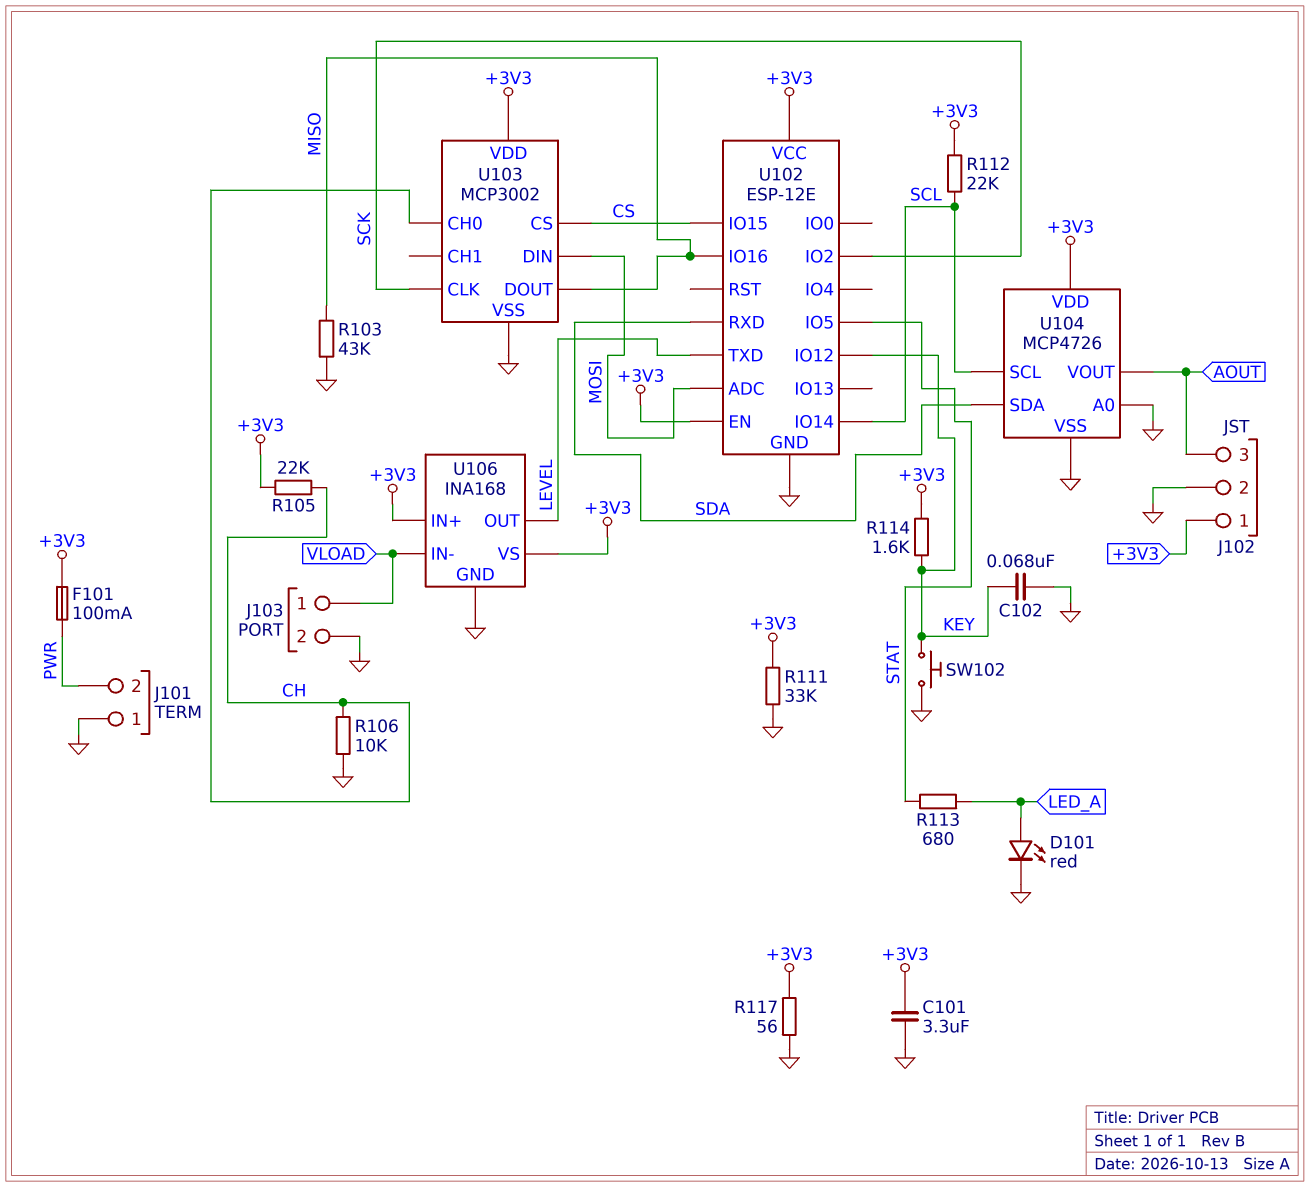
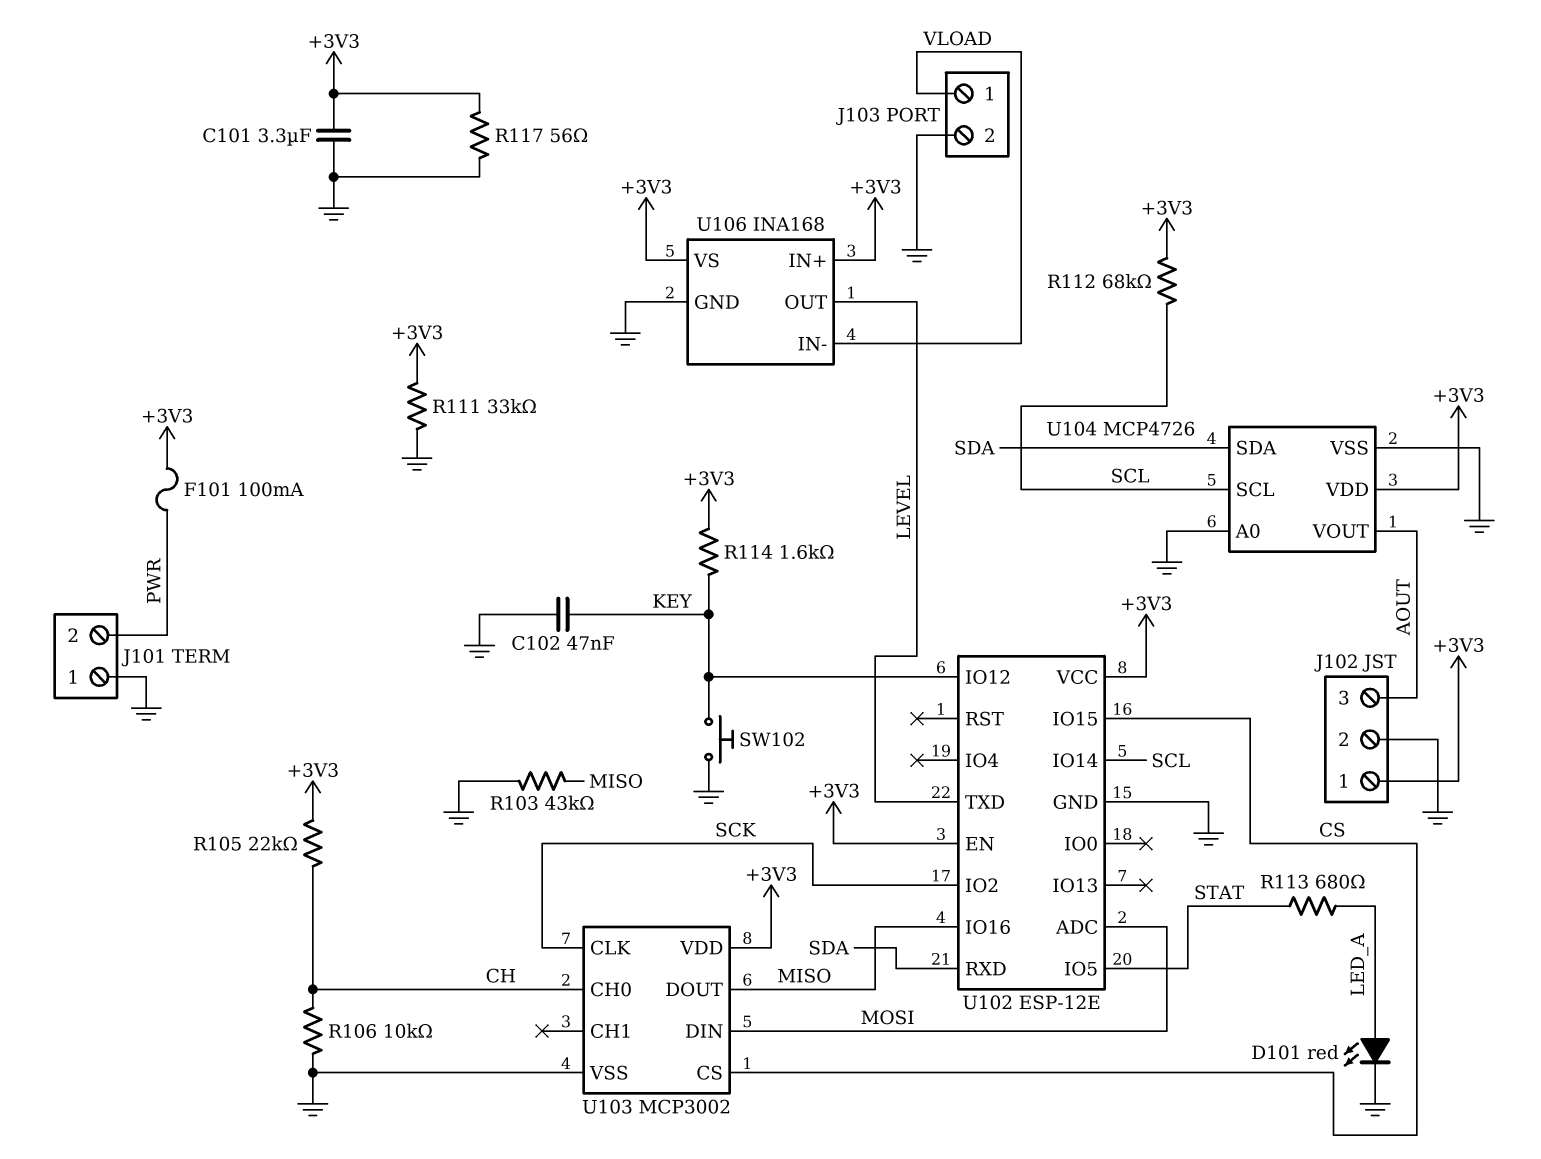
C102: 68nF (GND, KEY) -> 47nF (GND, KEY)
R112: 22k (+3V3, SCL) -> 68k (+3V3, SCL)

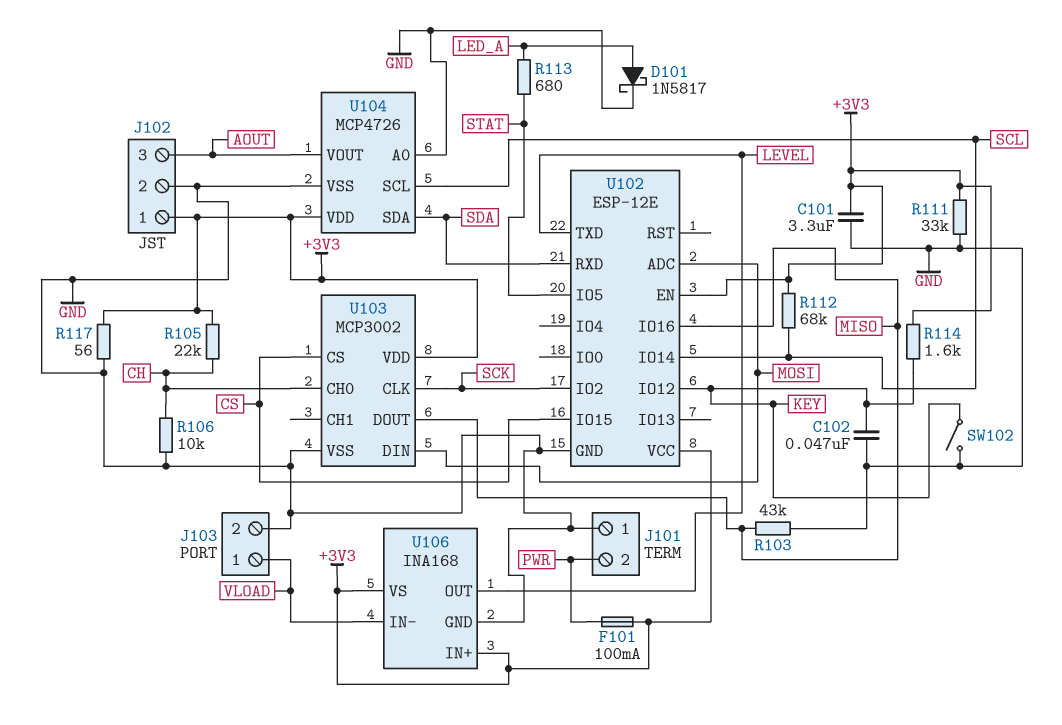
D101: LED red (A LED_A, K GND) -> schottky 1N5817 (A LED_A, K GND)
SW102: button (GND, KEY) -> switch (GND, KEY)

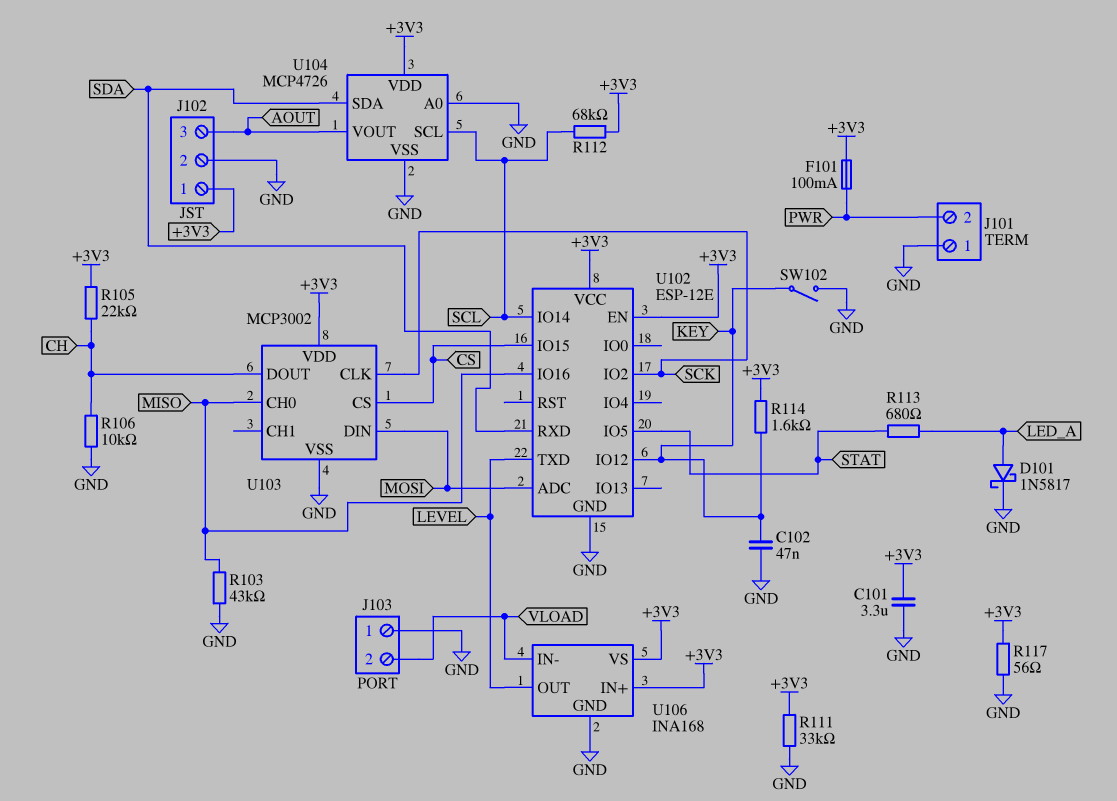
J103 pin 1: VLOAD -> GND
J103 pin 2: GND -> VLOAD
U103 pin CH0: CH -> MISO
U103 pin DOUT: MISO -> CH

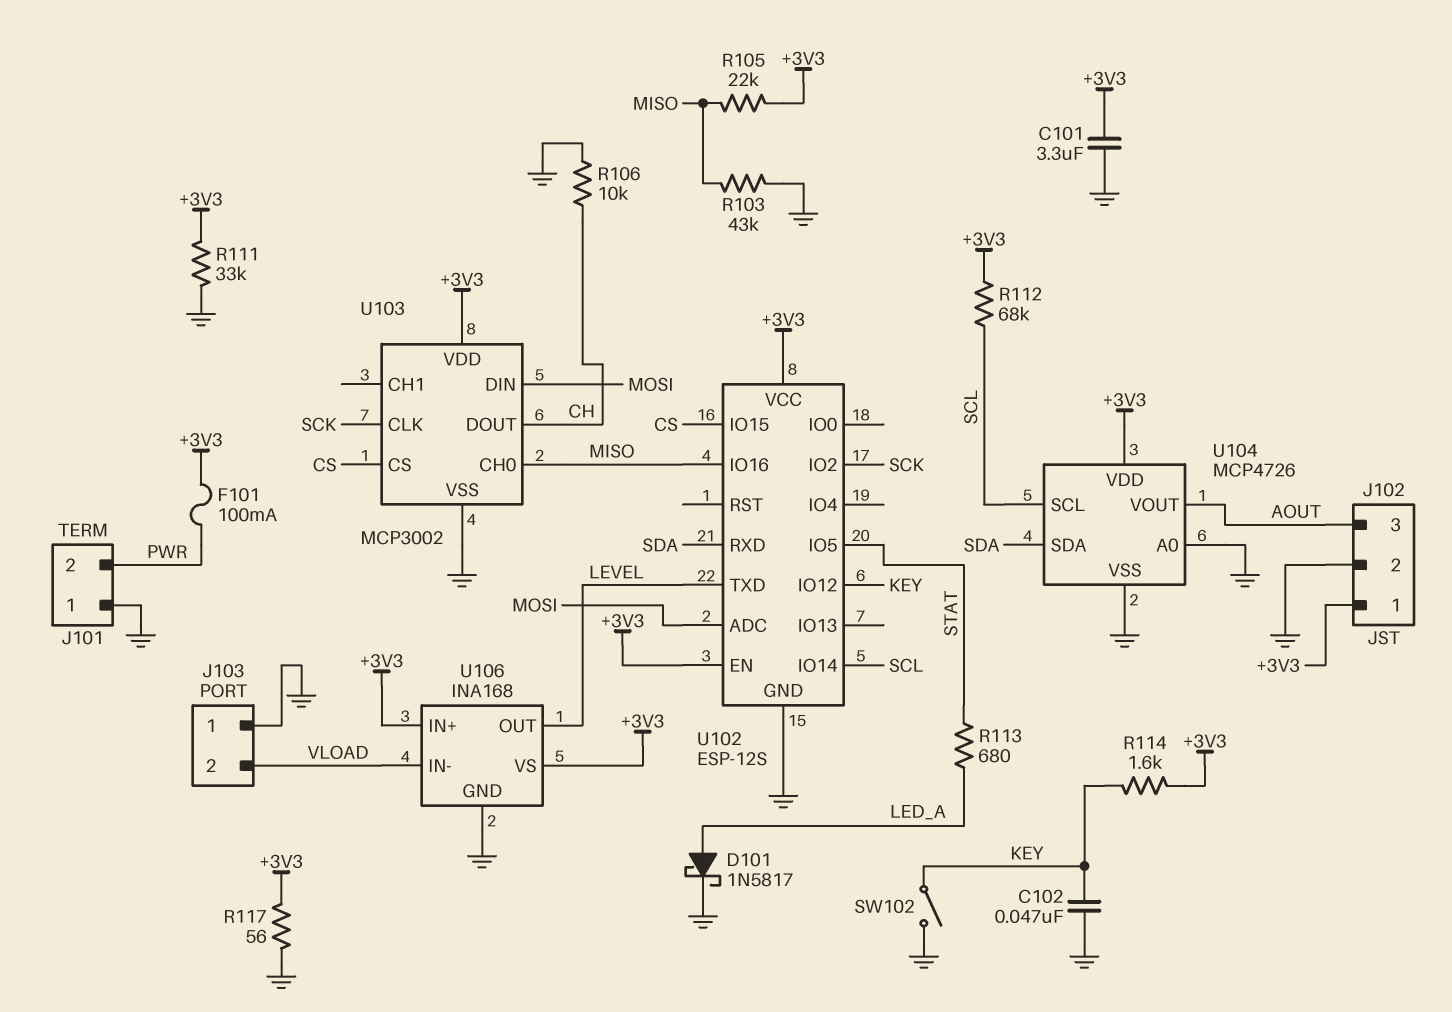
R105: 22k (+3V3, CH) -> 22k (+3V3, MISO)
U102: ESP-12E -> ESP-12S

